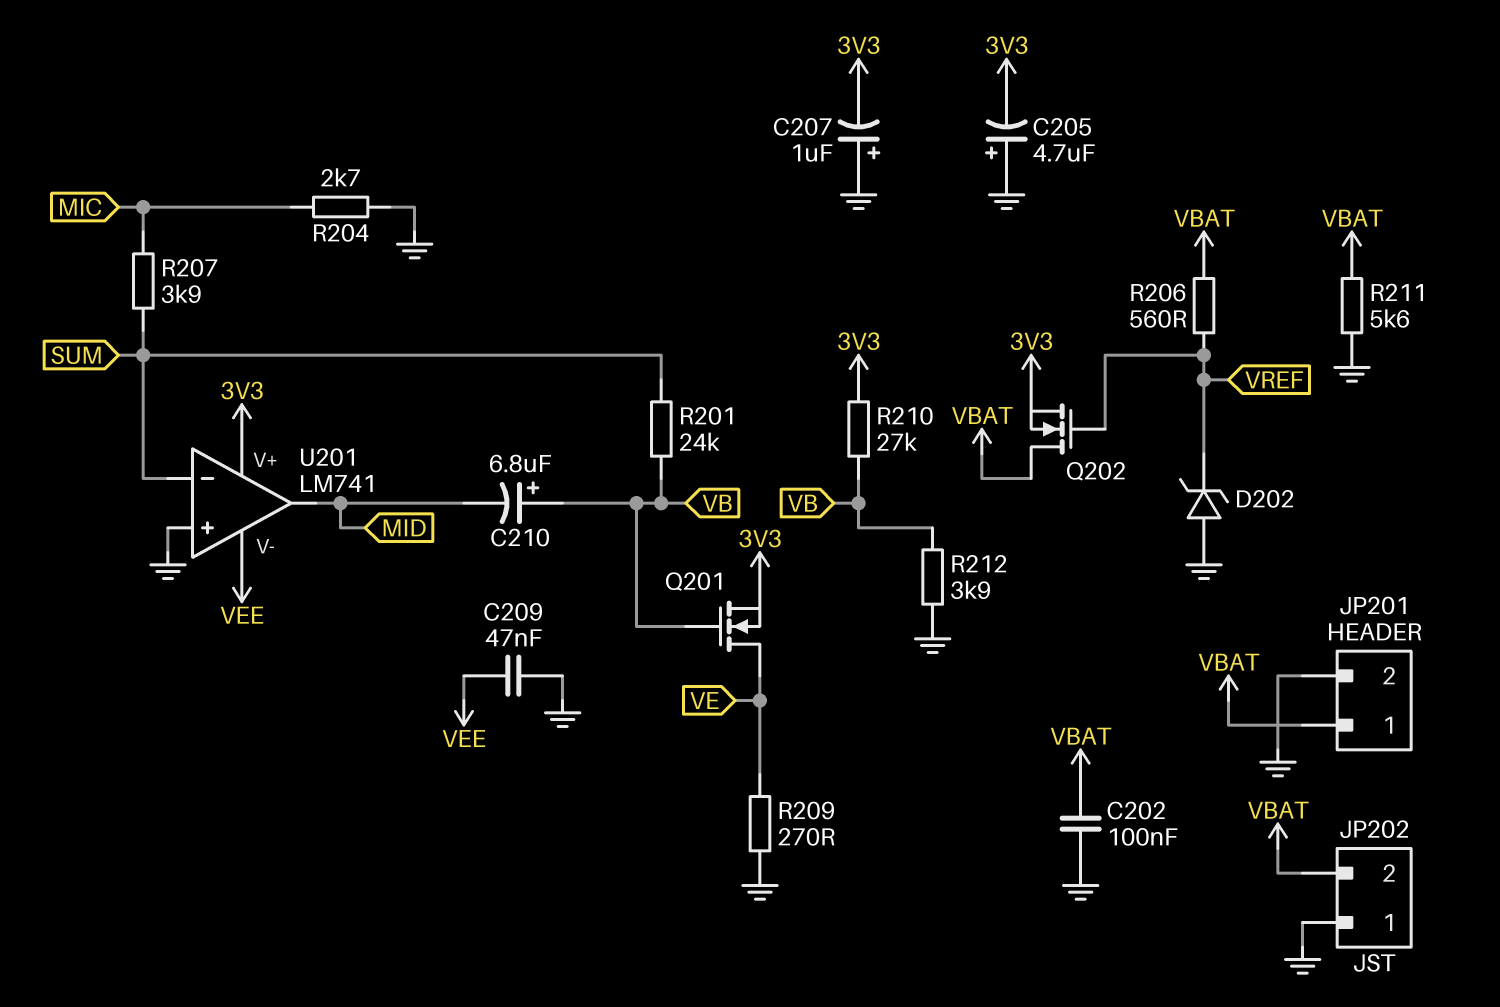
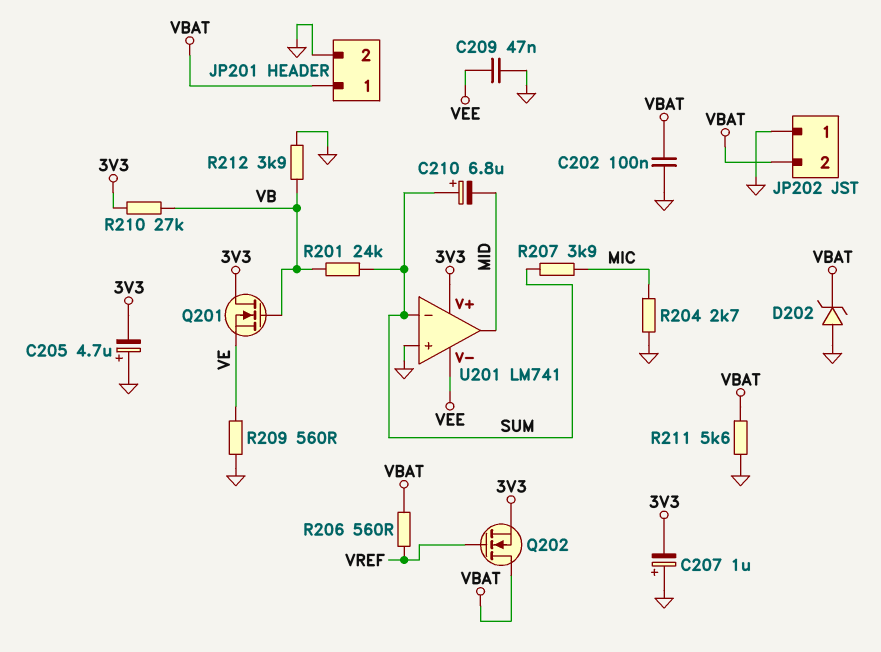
C210: 6.8uF (plus VB, minus MID) -> 6.8uF (plus SUM, minus MID)
D202: zener (A GND, K VREF) -> zener (A GND, K VBAT)
Q201: NMOS (G VB, D VE, S 3V3) -> NMOS (G VB, D 3V3, S VE)
R209: 270 (GND, VE) -> 560 (GND, VE)

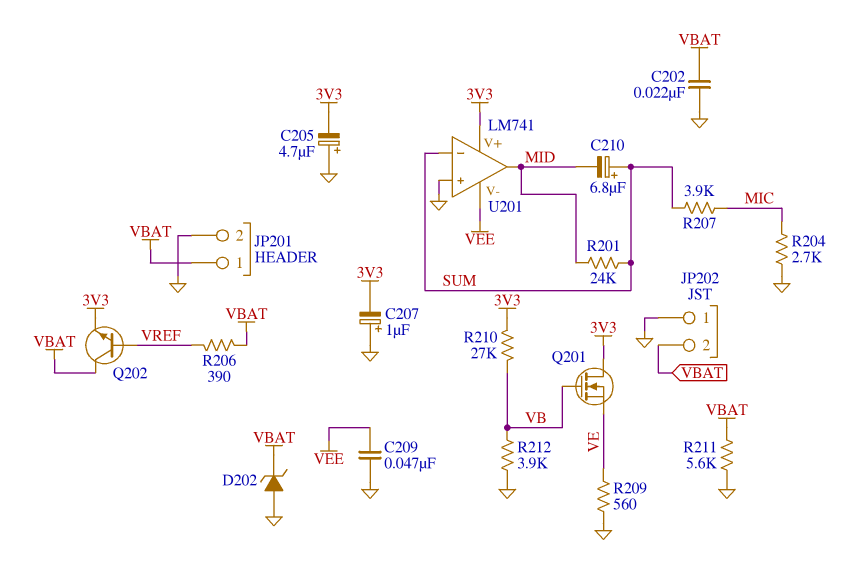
C202: 100nF (GND, VBAT) -> 22nF (GND, VBAT)
Q202: NMOS (G VREF, D VBAT, S 3V3) -> NPN (B VREF, C VBAT, E 3V3)
R201: 24k (SUM, VB) -> 24k (MID, SUM)
R206: 560 (VBAT, VREF) -> 390 (VBAT, VREF)

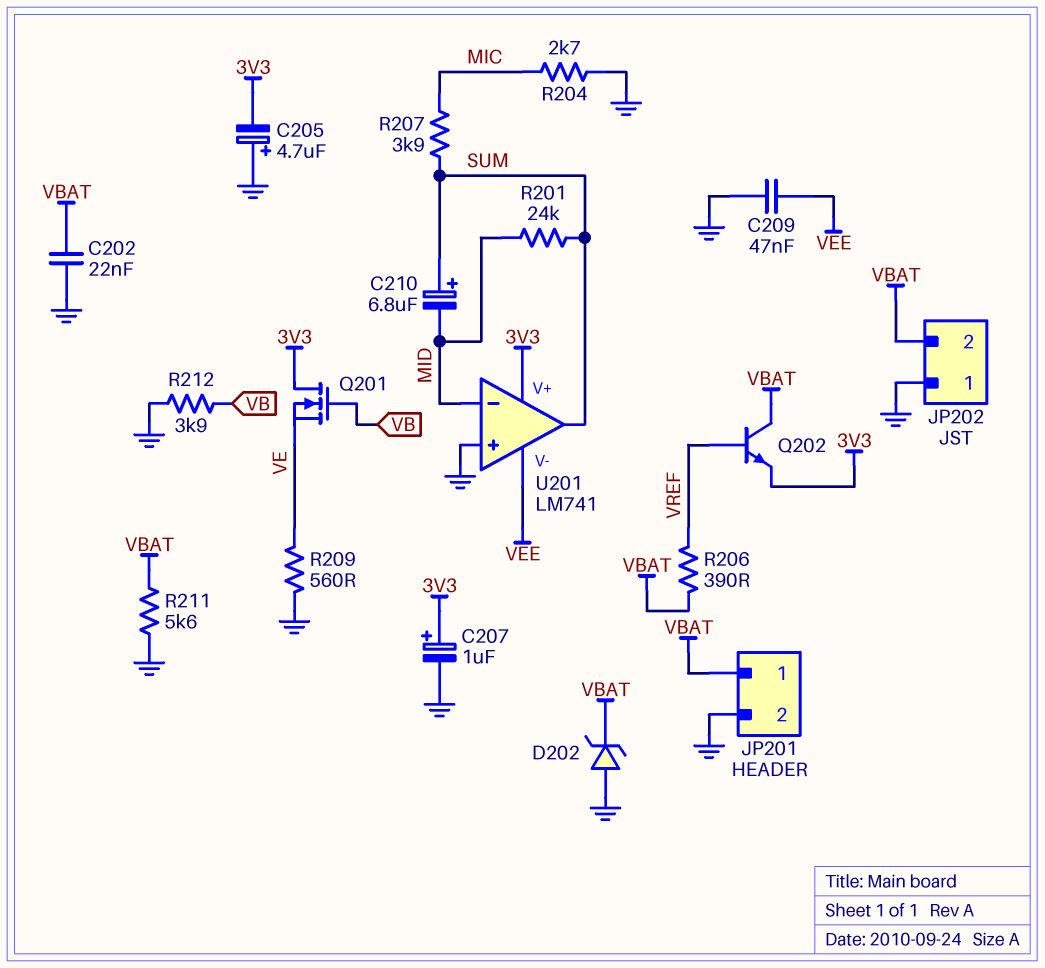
C207: 1uF (plus GND, minus 3V3) -> 1uF (plus 3V3, minus GND)
R210: 27k (3V3, VB) -> none
U201 pin in-: SUM -> MID
U201 pin out: MID -> SUM

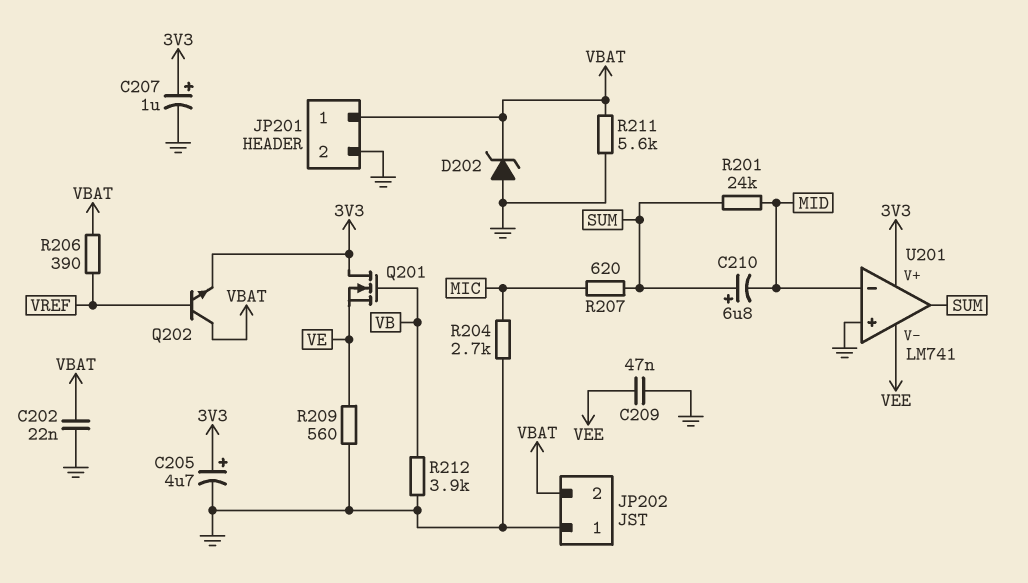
C205: 4.7uF (plus GND, minus 3V3) -> 4.7uF (plus 3V3, minus GND)
R207: 3.9k (MIC, SUM) -> 620 (MIC, SUM)

